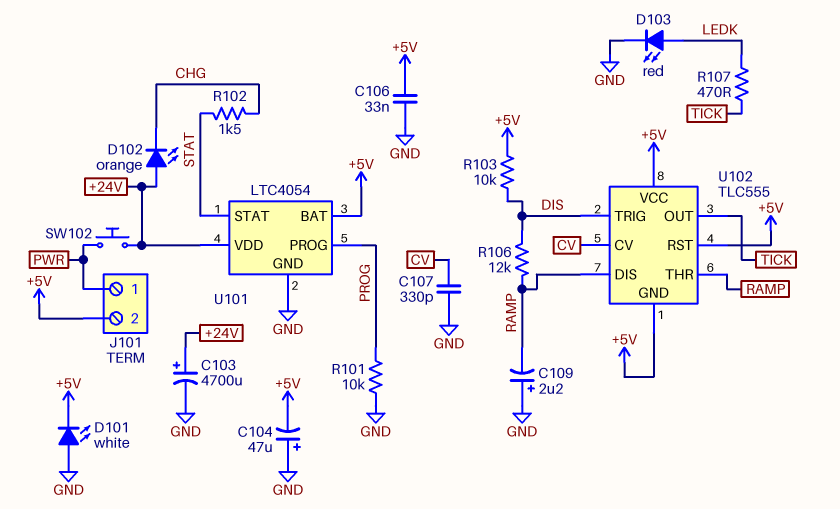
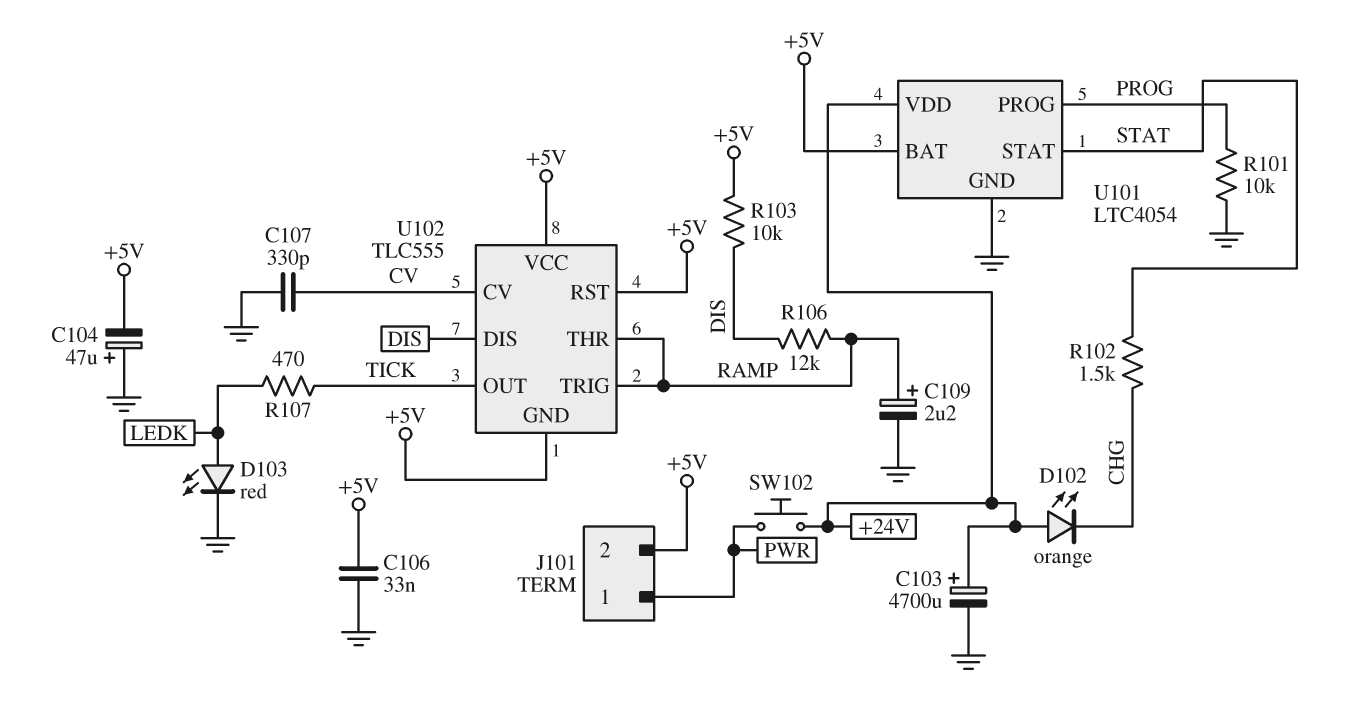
C109: 2.2uF (plus GND, minus RAMP) -> 2.2uF (plus RAMP, minus GND)
D101: LED white (A GND, K +5V) -> none
U102 pin DIS: RAMP -> DIS
U102 pin TRIG: DIS -> RAMP

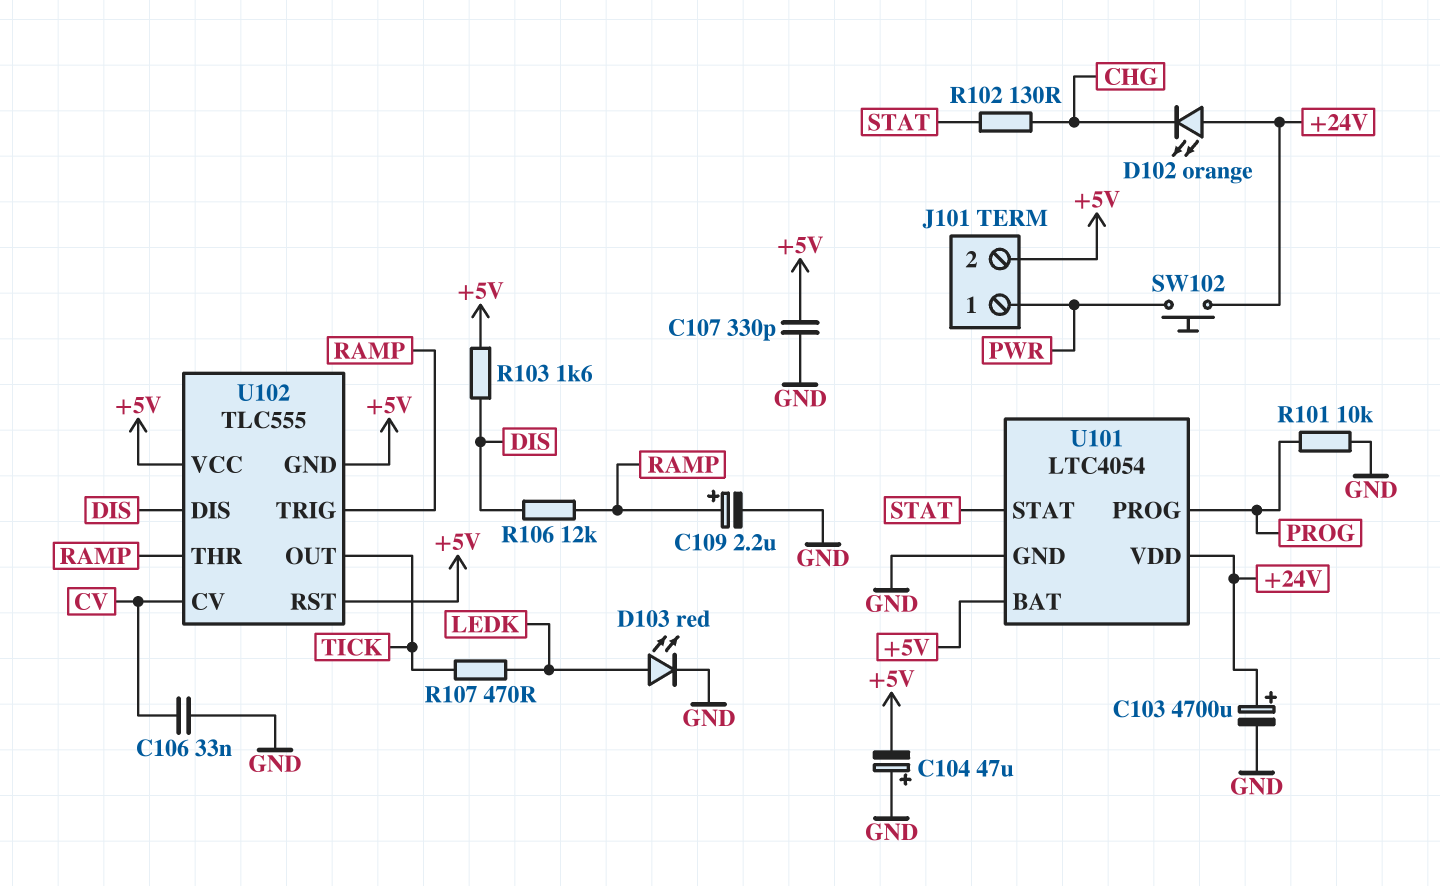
C106: 33nF (+5V, GND) -> 33nF (CV, GND)
C107: 330pF (CV, GND) -> 330pF (+5V, GND)
R102: 1.5k (CHG, STAT) -> 130 (CHG, STAT)
R103: 10k (+5V, DIS) -> 1.6k (+5V, DIS)

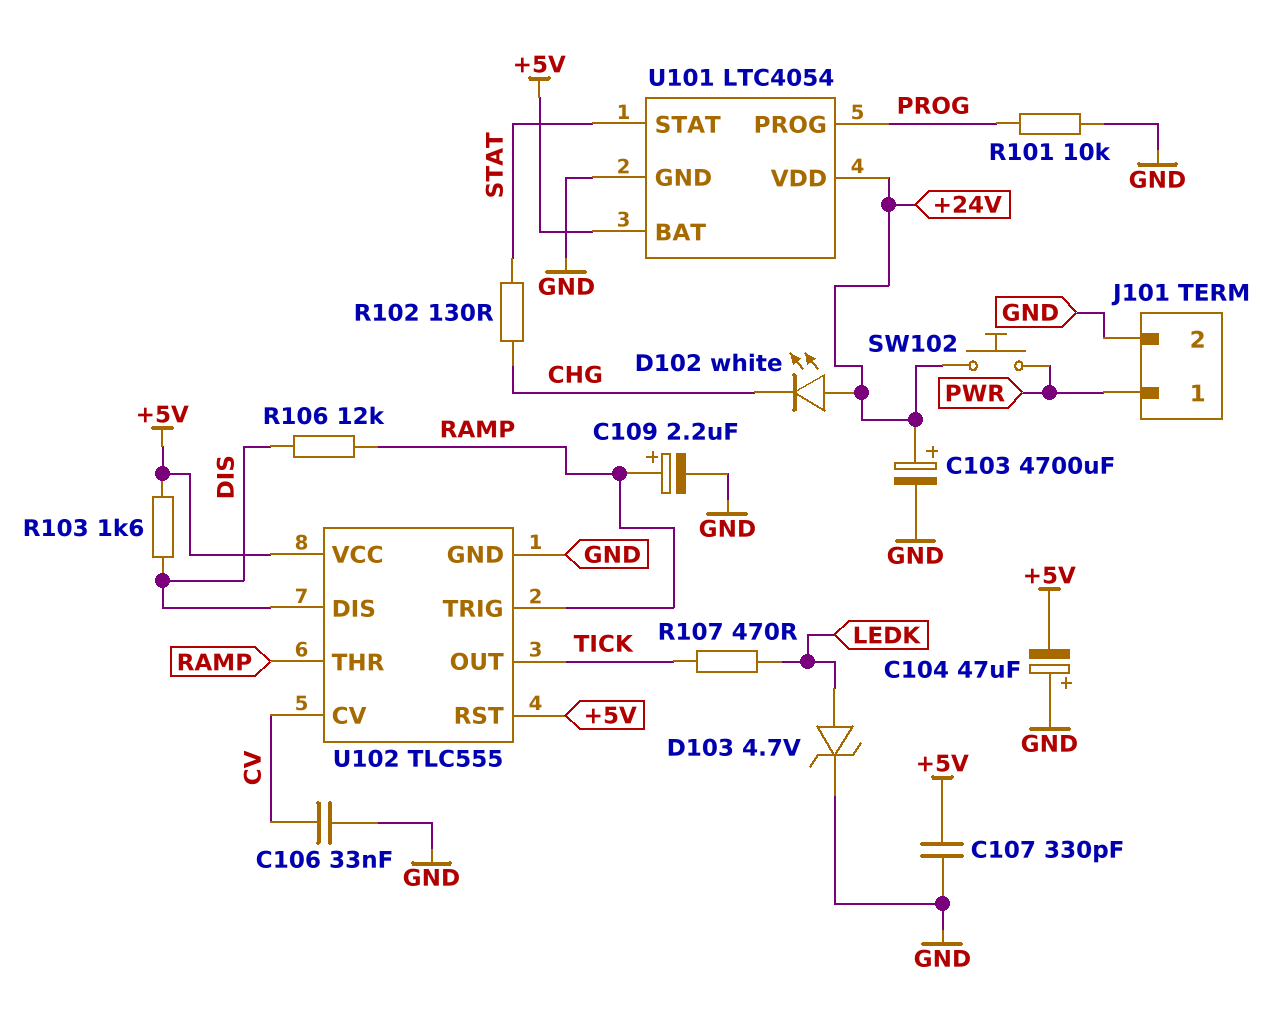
D102: LED orange (A +24V, K CHG) -> LED white (A +24V, K CHG)
D103: LED red (A LEDK, K GND) -> zener 4.7V (A LEDK, K GND)
J101 pin 2: +5V -> GND
U102 pin GND: +5V -> GND

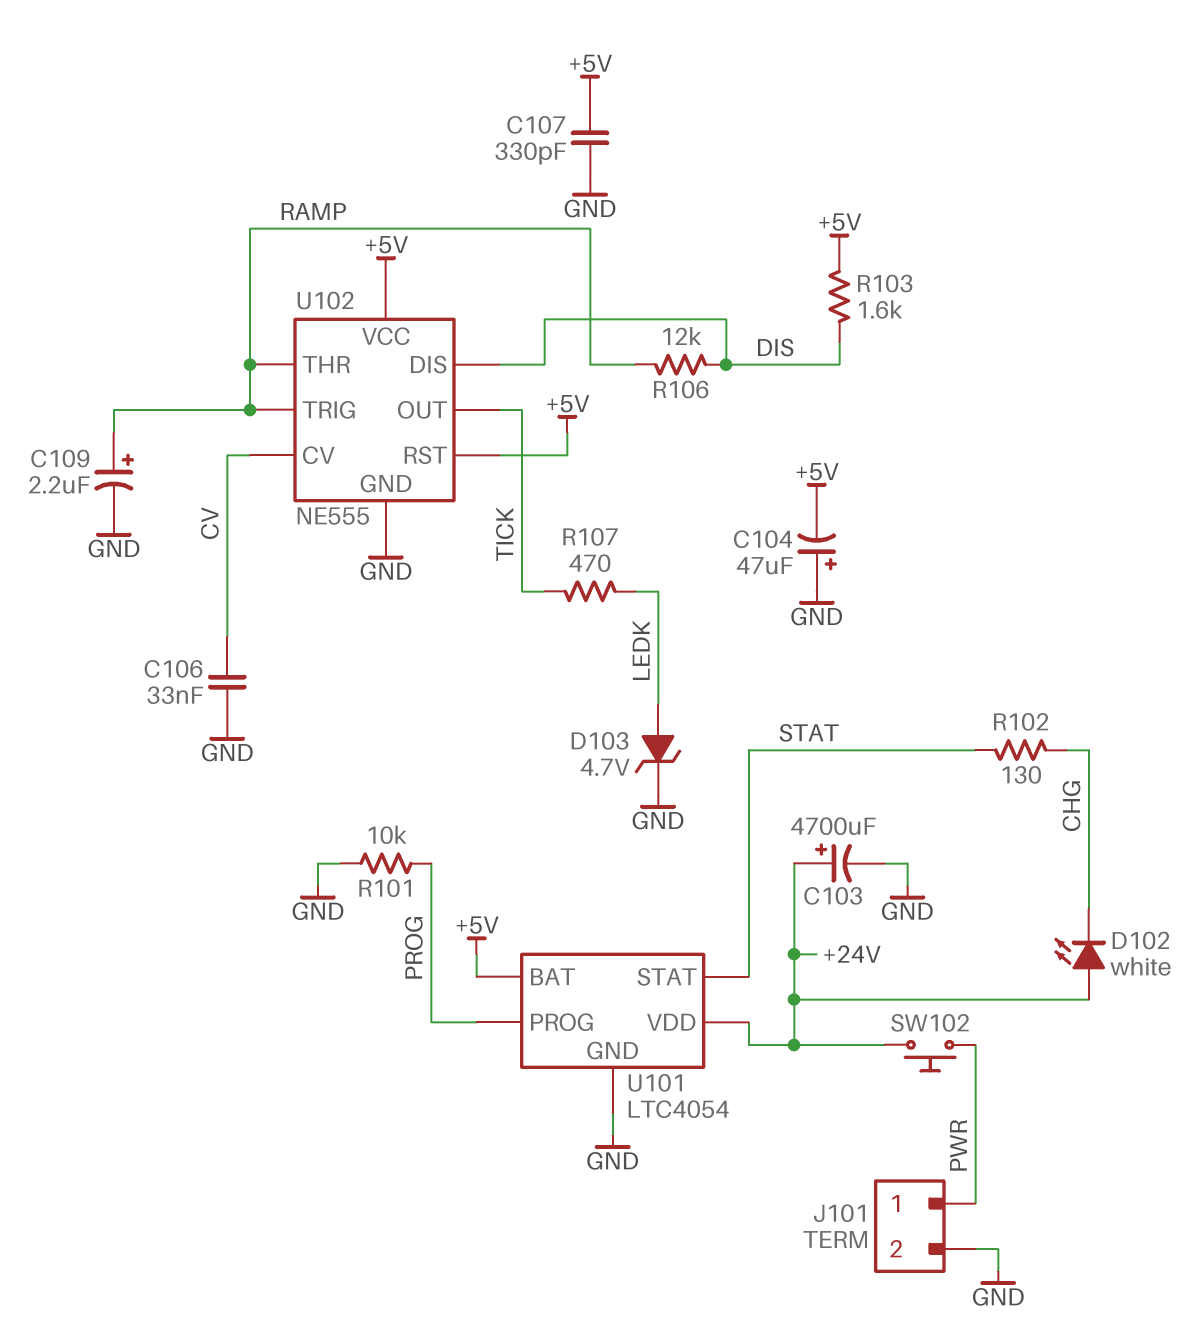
U102: TLC555 -> NE555

